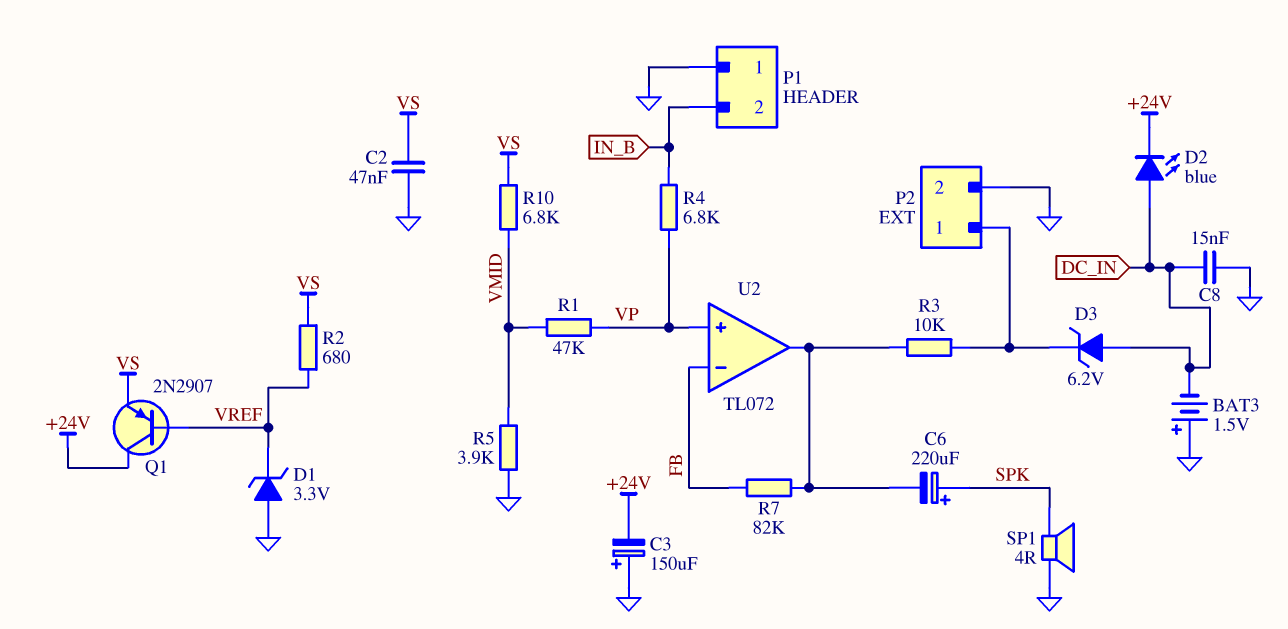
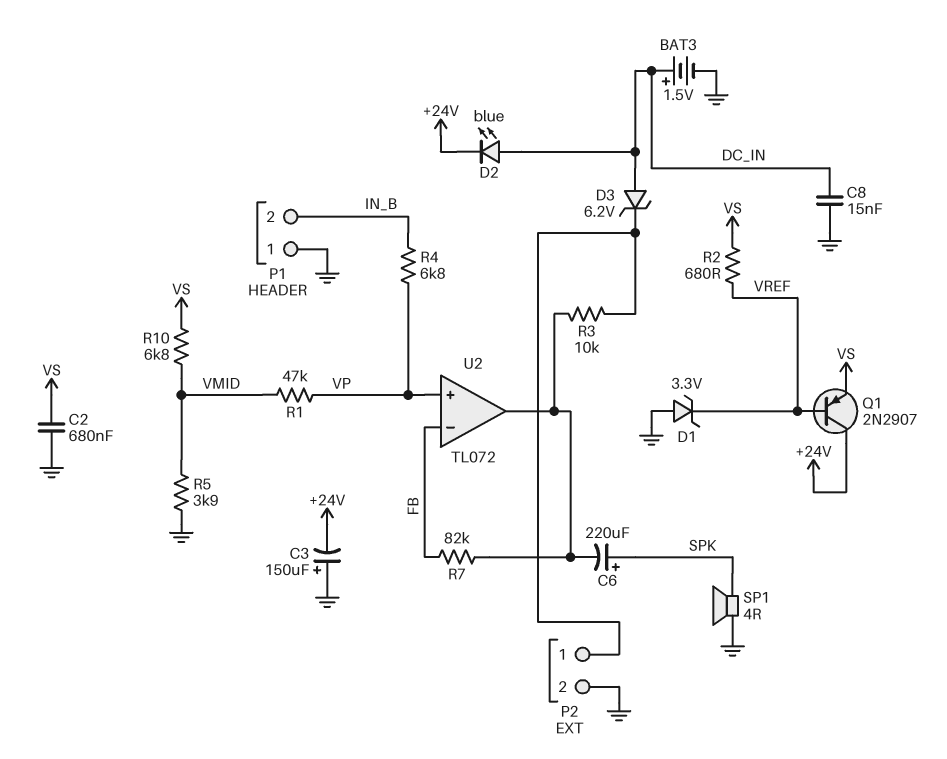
BAT3: 1.5V (plus GND, minus DC_IN) -> 1.5V (plus DC_IN, minus GND)
C2: 47nF (GND, VS) -> 680nF (GND, VS)

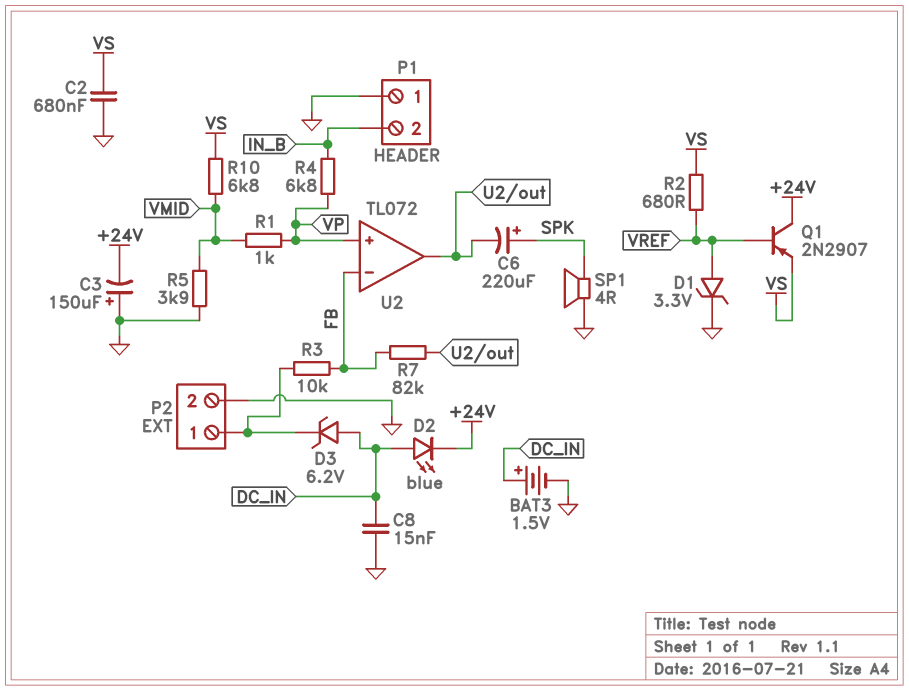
D1: zener 3.3V (A GND, K VREF) -> zener 3.3V (A VREF, K GND)
R1: 47k (VMID, VP) -> 1k (VMID, VP)
R3: 10k (P2/1, U2/out) -> 10k (FB, P2/1)

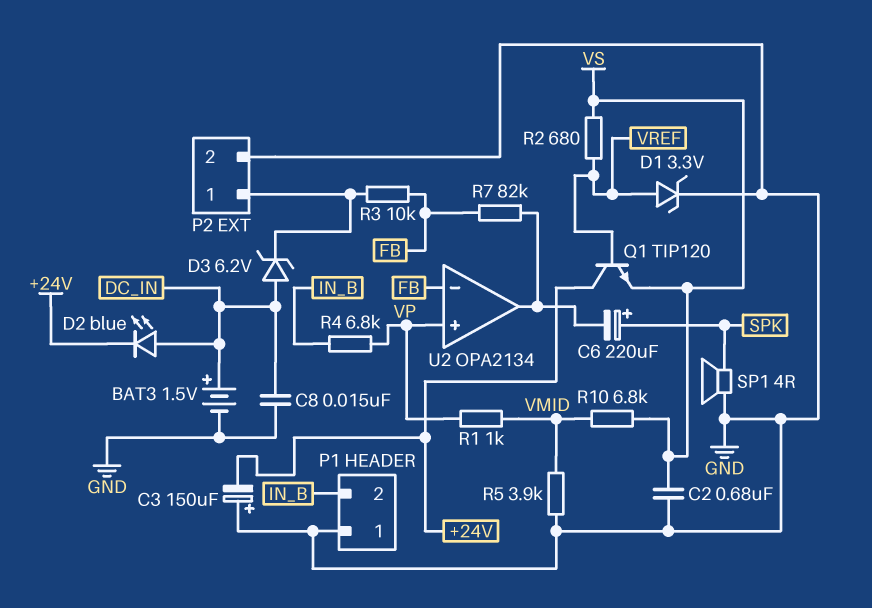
Q1: PNP 2N2907 (B VREF, C +24V, E VS) -> NPN TIP120 (B VREF, C +24V, E VS)
U2: TL072 -> OPA2134

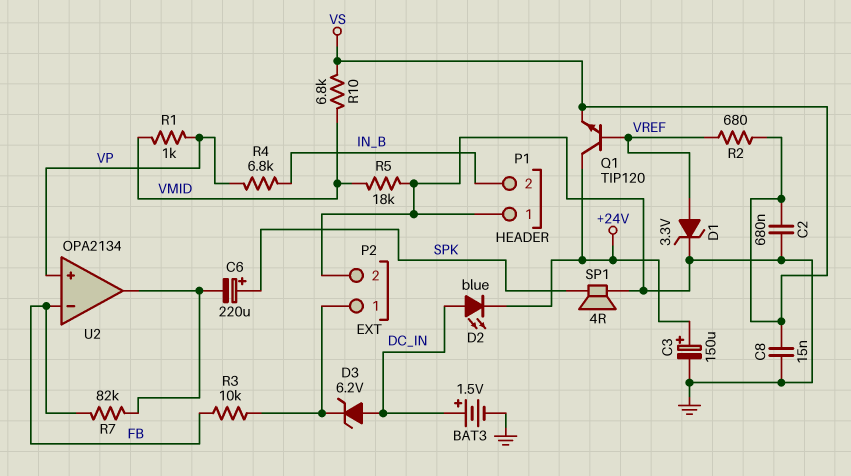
C3: 150uF (plus GND, minus +24V) -> 150uF (plus +24V, minus GND)
C8: 15nF (DC_IN, GND) -> 15nF (GND, VS)
R5: 3.9k (GND, VMID) -> 18k (GND, VMID)

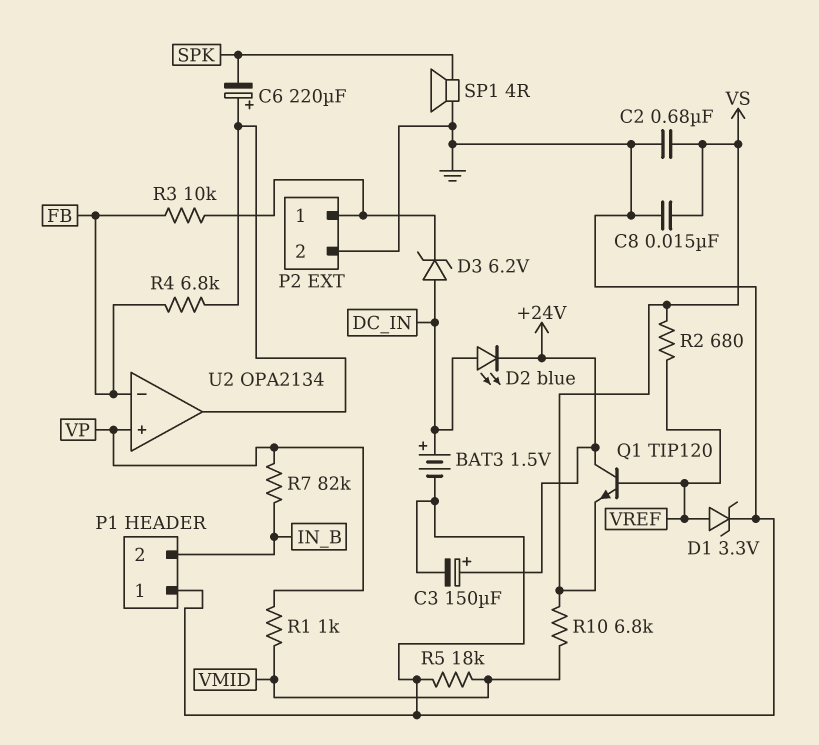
C6: 220uF (plus SPK, minus U2/out) -> 220uF (plus U2/out, minus SPK)
R4: 6.8k (IN_B, VP) -> 6.8k (FB, U2/out)
R7: 82k (FB, U2/out) -> 82k (IN_B, VP)

